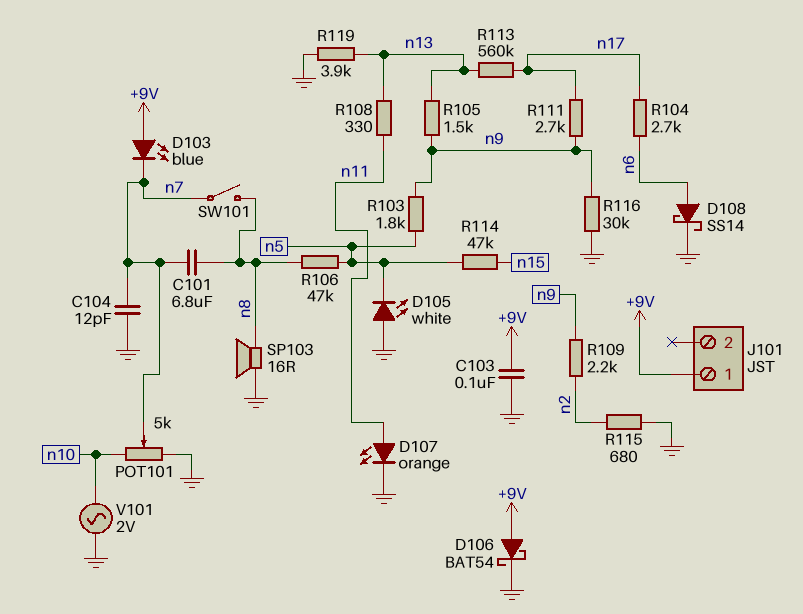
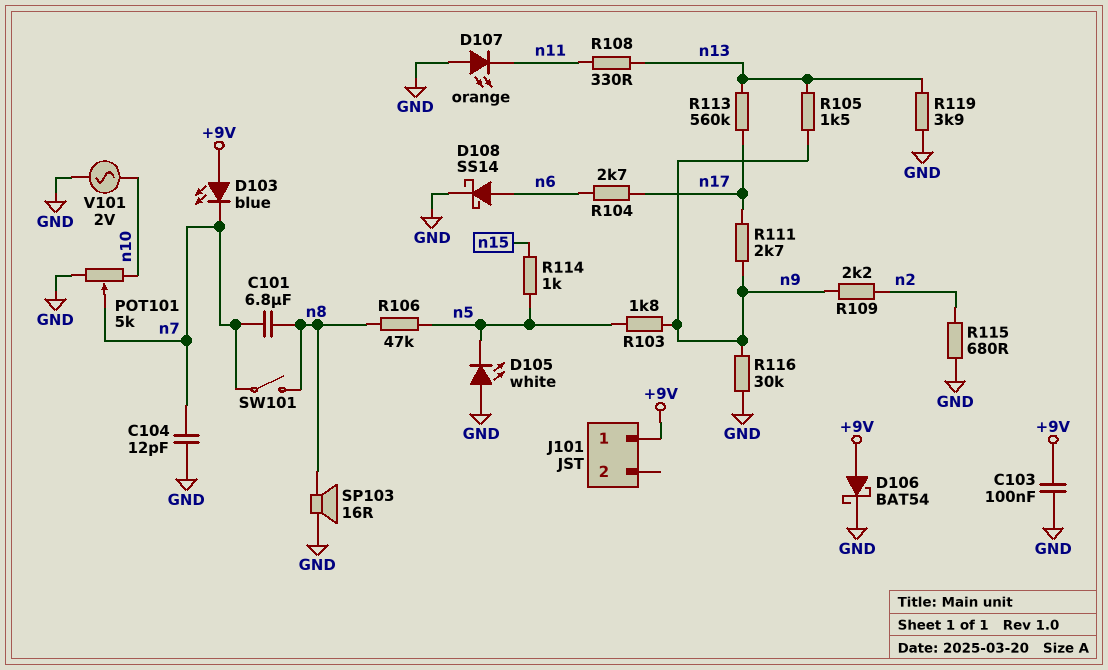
D107: LED orange (A n11, K GND) -> LED orange (A GND, K n11)
R114: 47k (n5, n15) -> 1k (n5, n15)

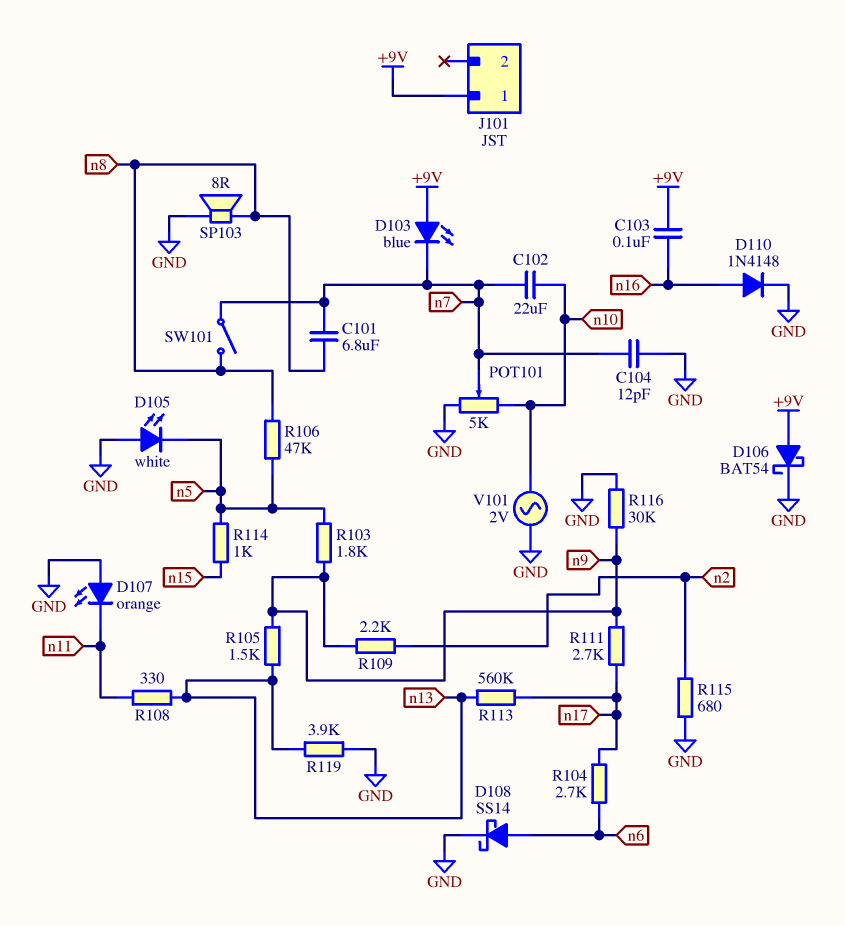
C102: none -> 22uF (n7, n10)
C103: 100nF (+9V, GND) -> 100nF (+9V, n16)
D110: none -> diode 1N4148 (A n16, K GND)
SP103: speaker 16R (GND, n8) -> speaker 8R (GND, n8)

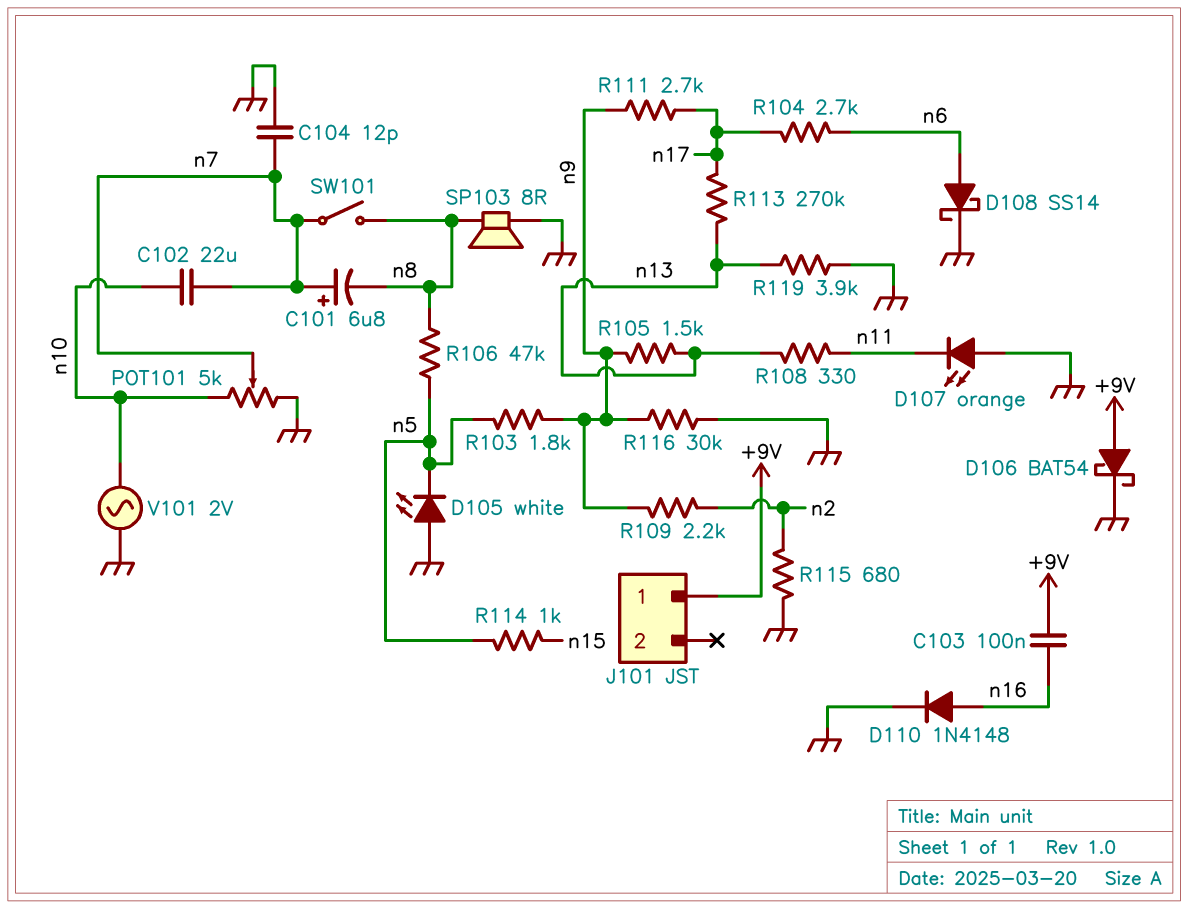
C101: 6.8uF (n7, n8) -> 6.8uF (plus n7, minus n8)
D103: LED blue (A +9V, K n7) -> none
R113: 560k (n13, n17) -> 270k (n13, n17)

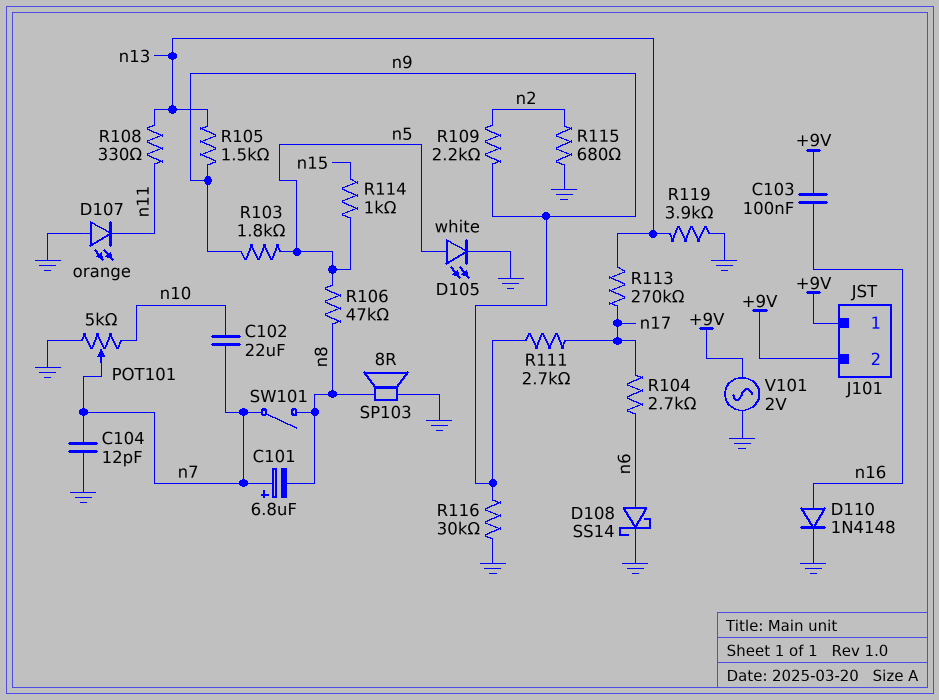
D105: LED white (A GND, K n5) -> LED white (A n5, K GND)
D106: schottky BAT54 (A +9V, K GND) -> none
J101 pin 2: none -> +9V
V101: AC 2V (GND, n10) -> AC 2V (+9V, GND)

